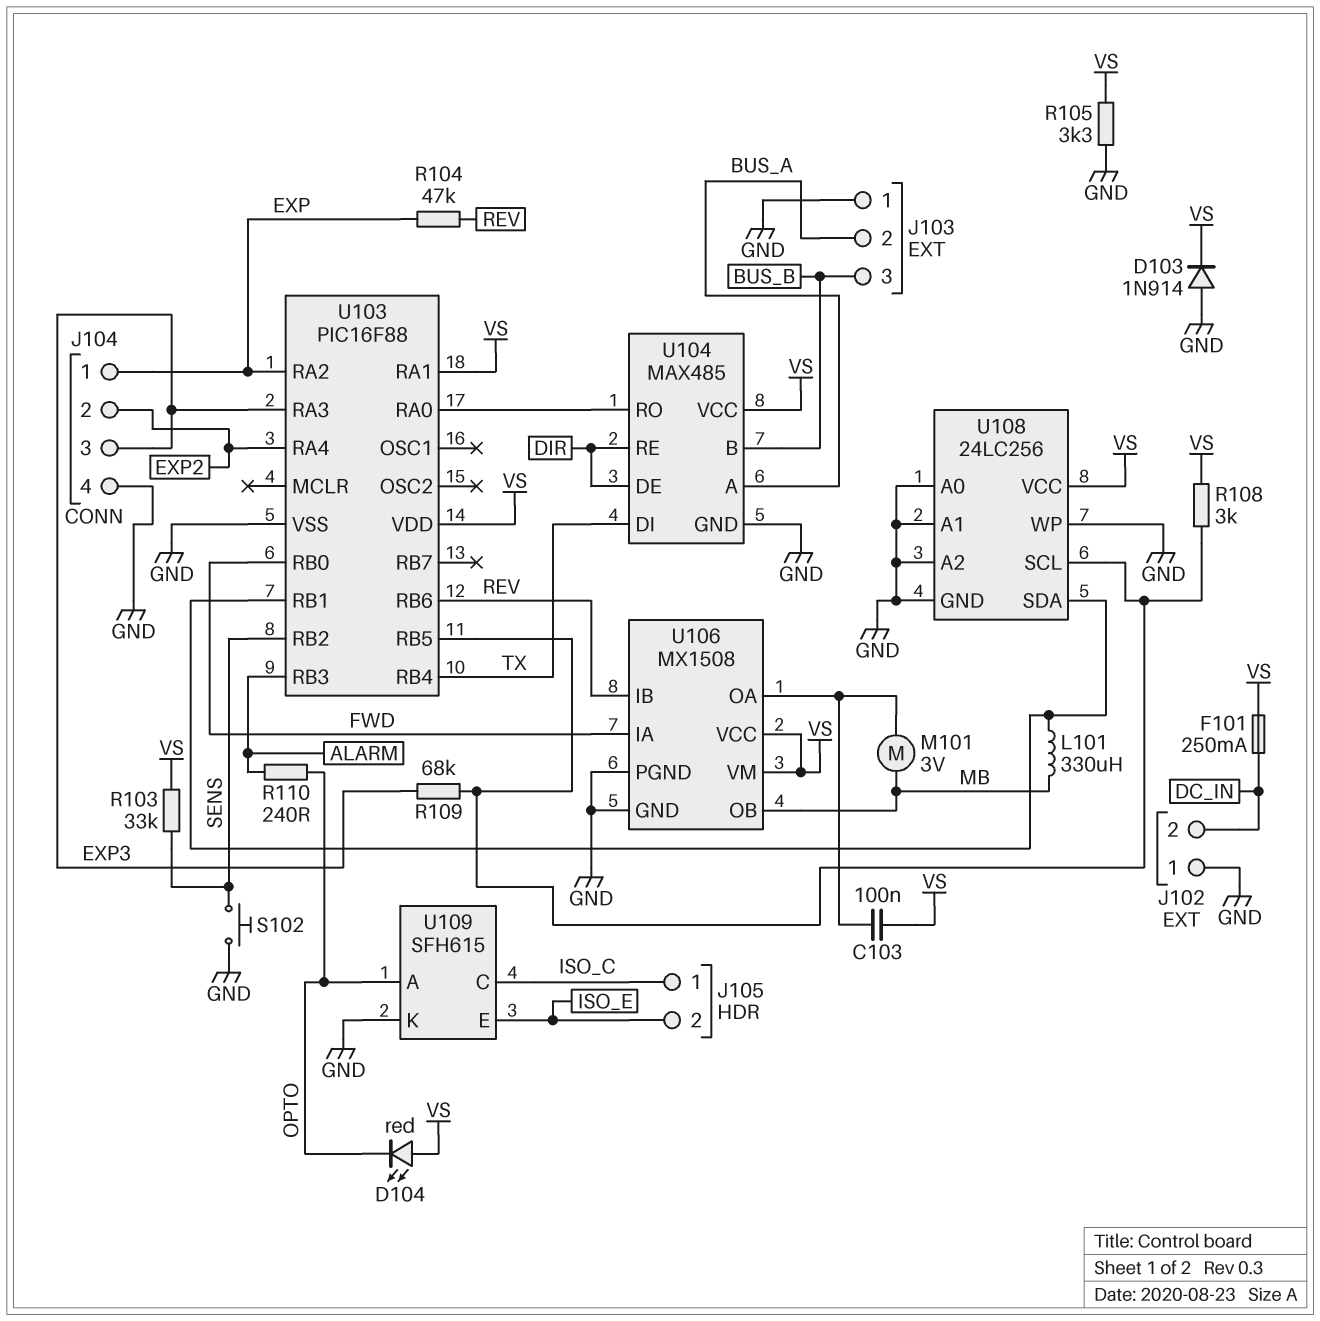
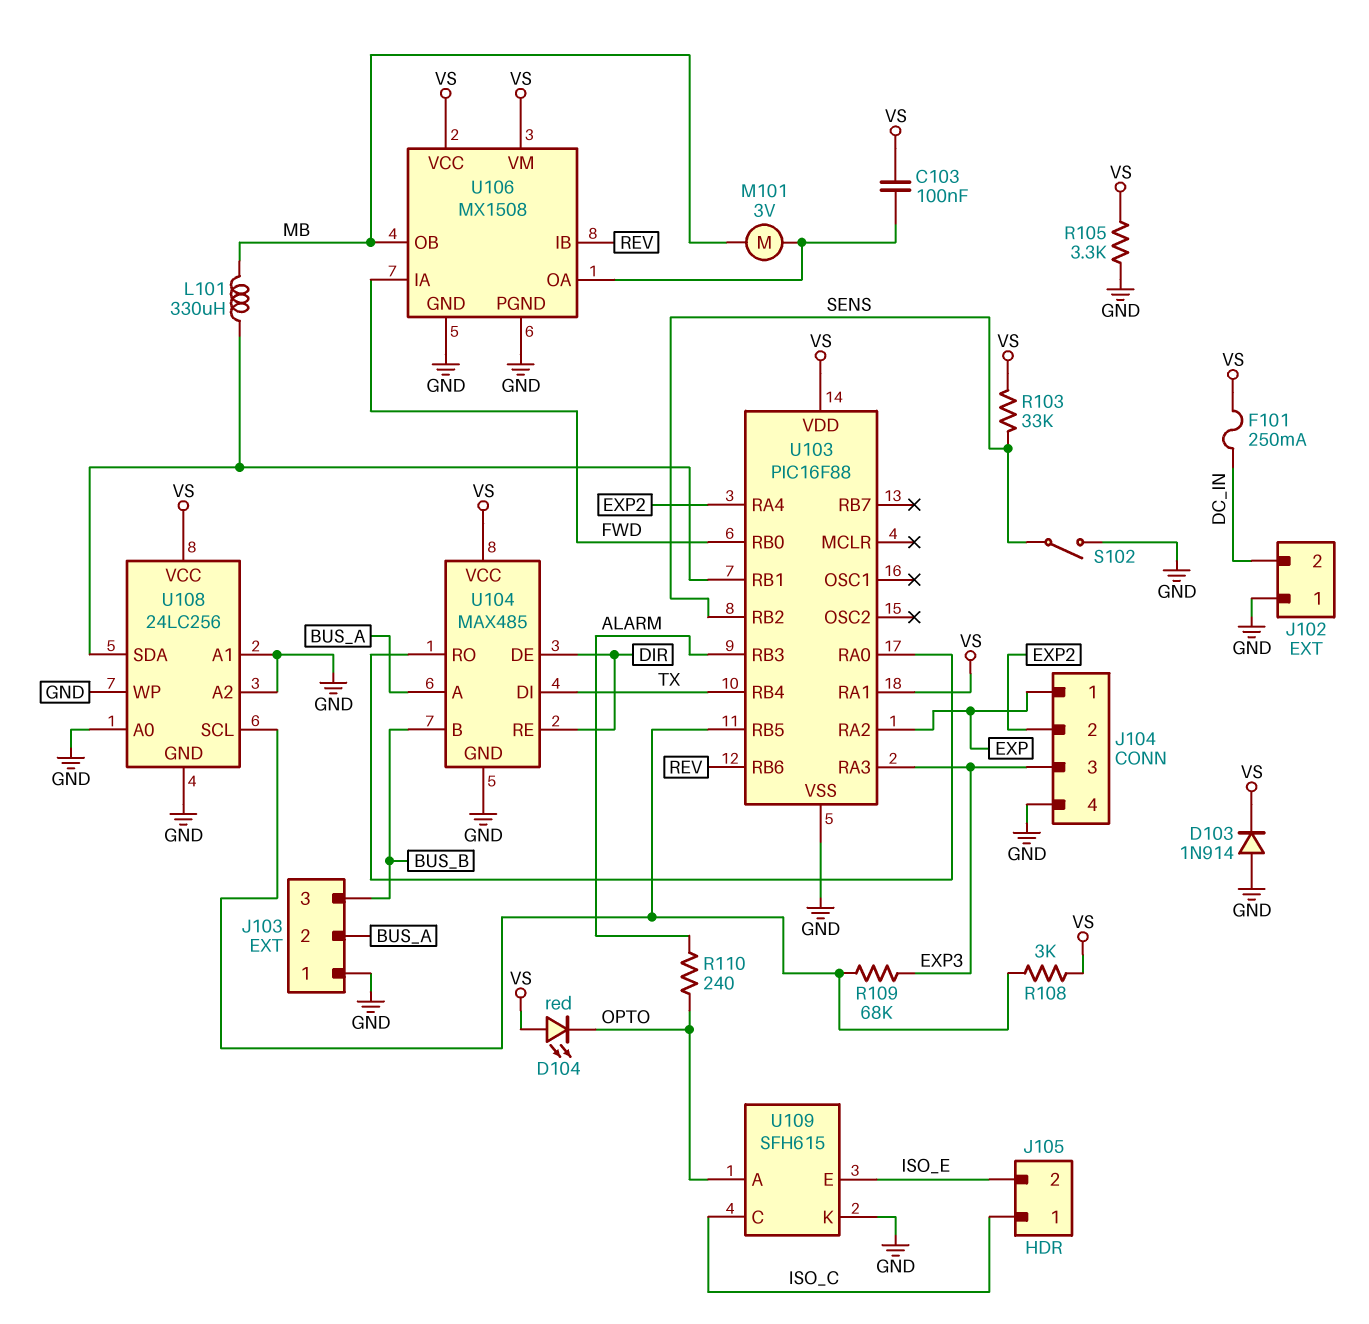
R104: 47k (EXP, REV) -> none
S102: button (GND, SENS) -> switch (GND, SENS)

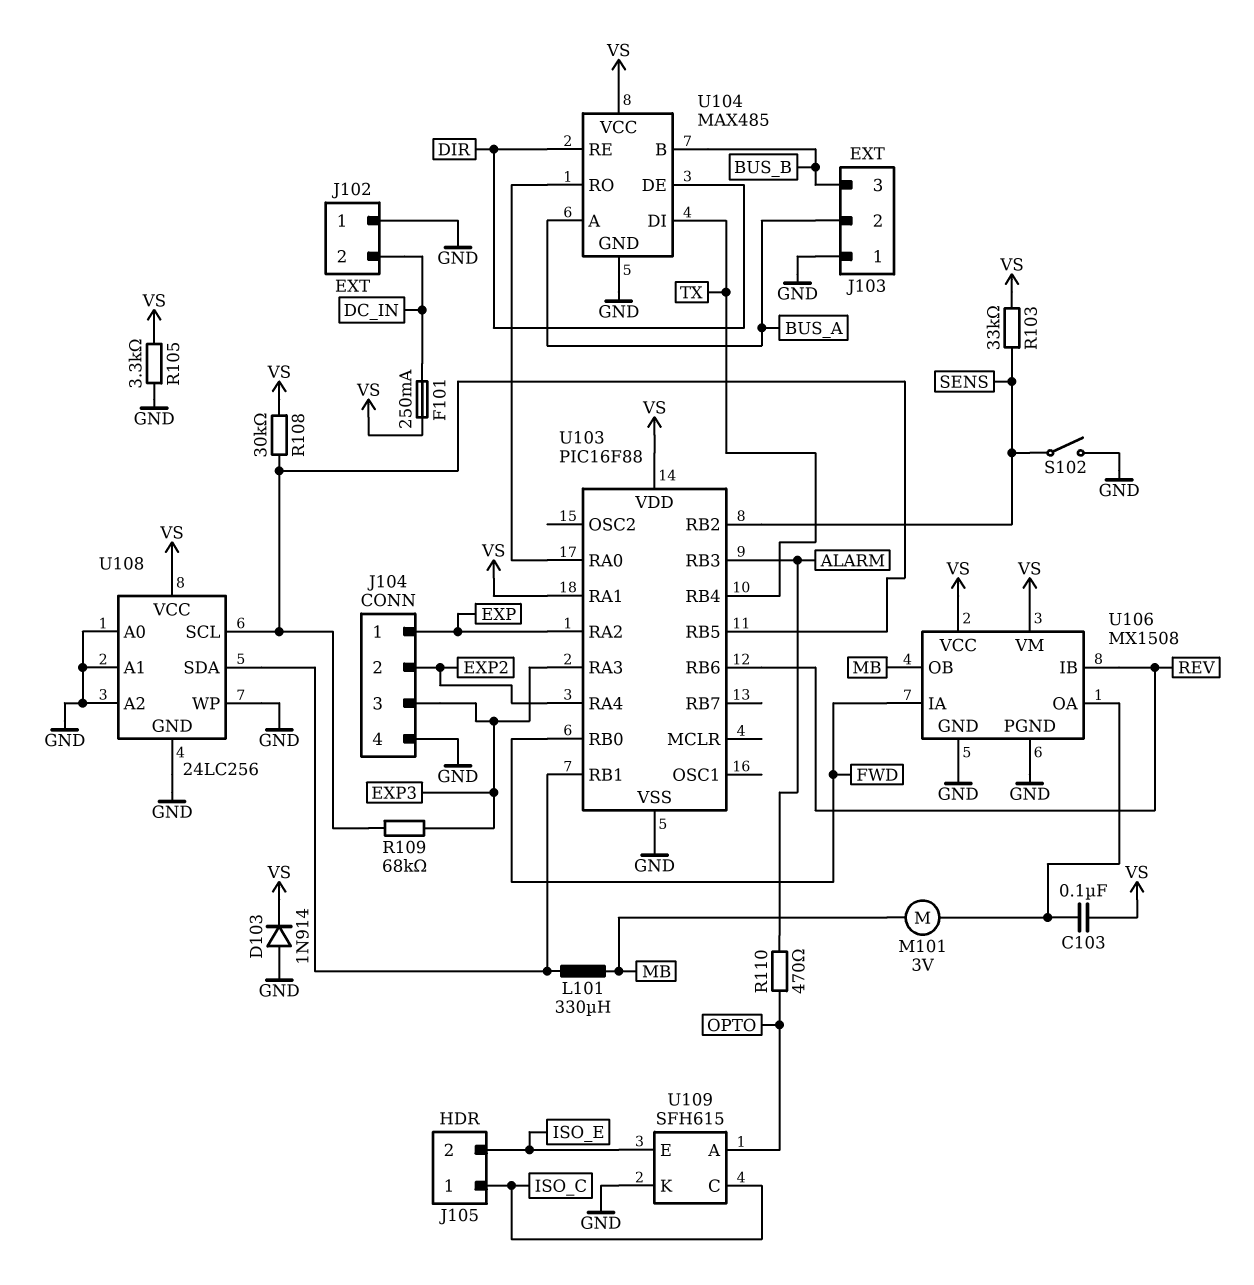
D104: LED red (A VS, K OPTO) -> none
R108: 3k (U103/RB5, VS) -> 30k (U103/RB5, VS)
R110: 240 (ALARM, OPTO) -> 470 (ALARM, OPTO)

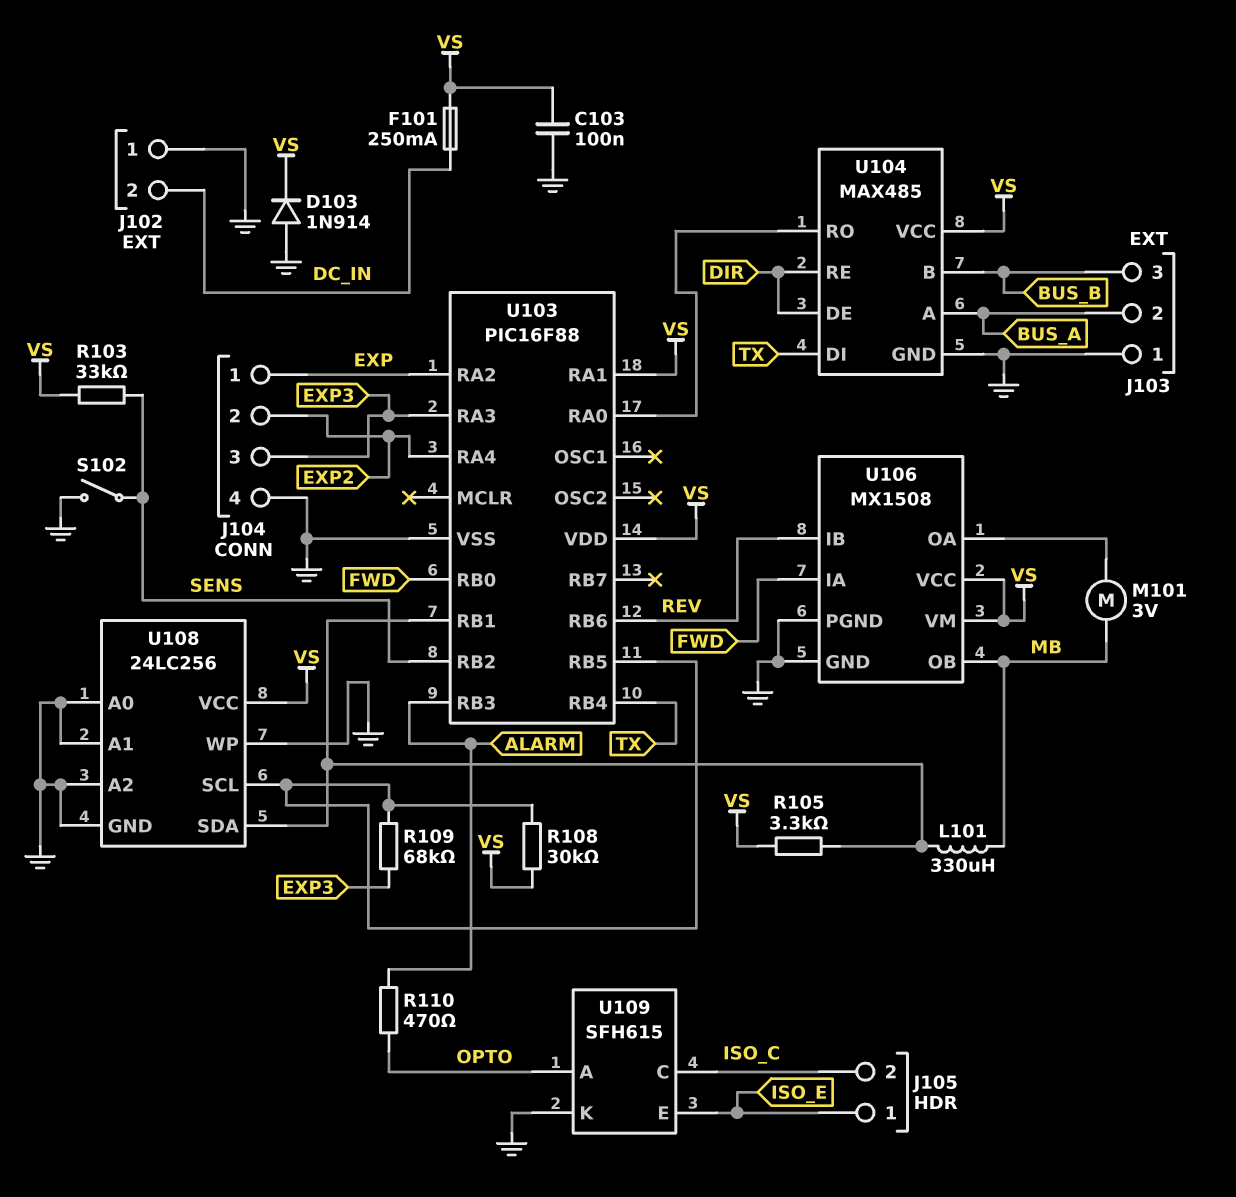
C103: 100nF (U106/OA, VS) -> 100nF (GND, VS)
J105 pin 1: ISO_C -> ISO_E
J105 pin 2: ISO_E -> ISO_C
R105: 3.3k (GND, VS) -> 3.3k (U103/RB1, VS)

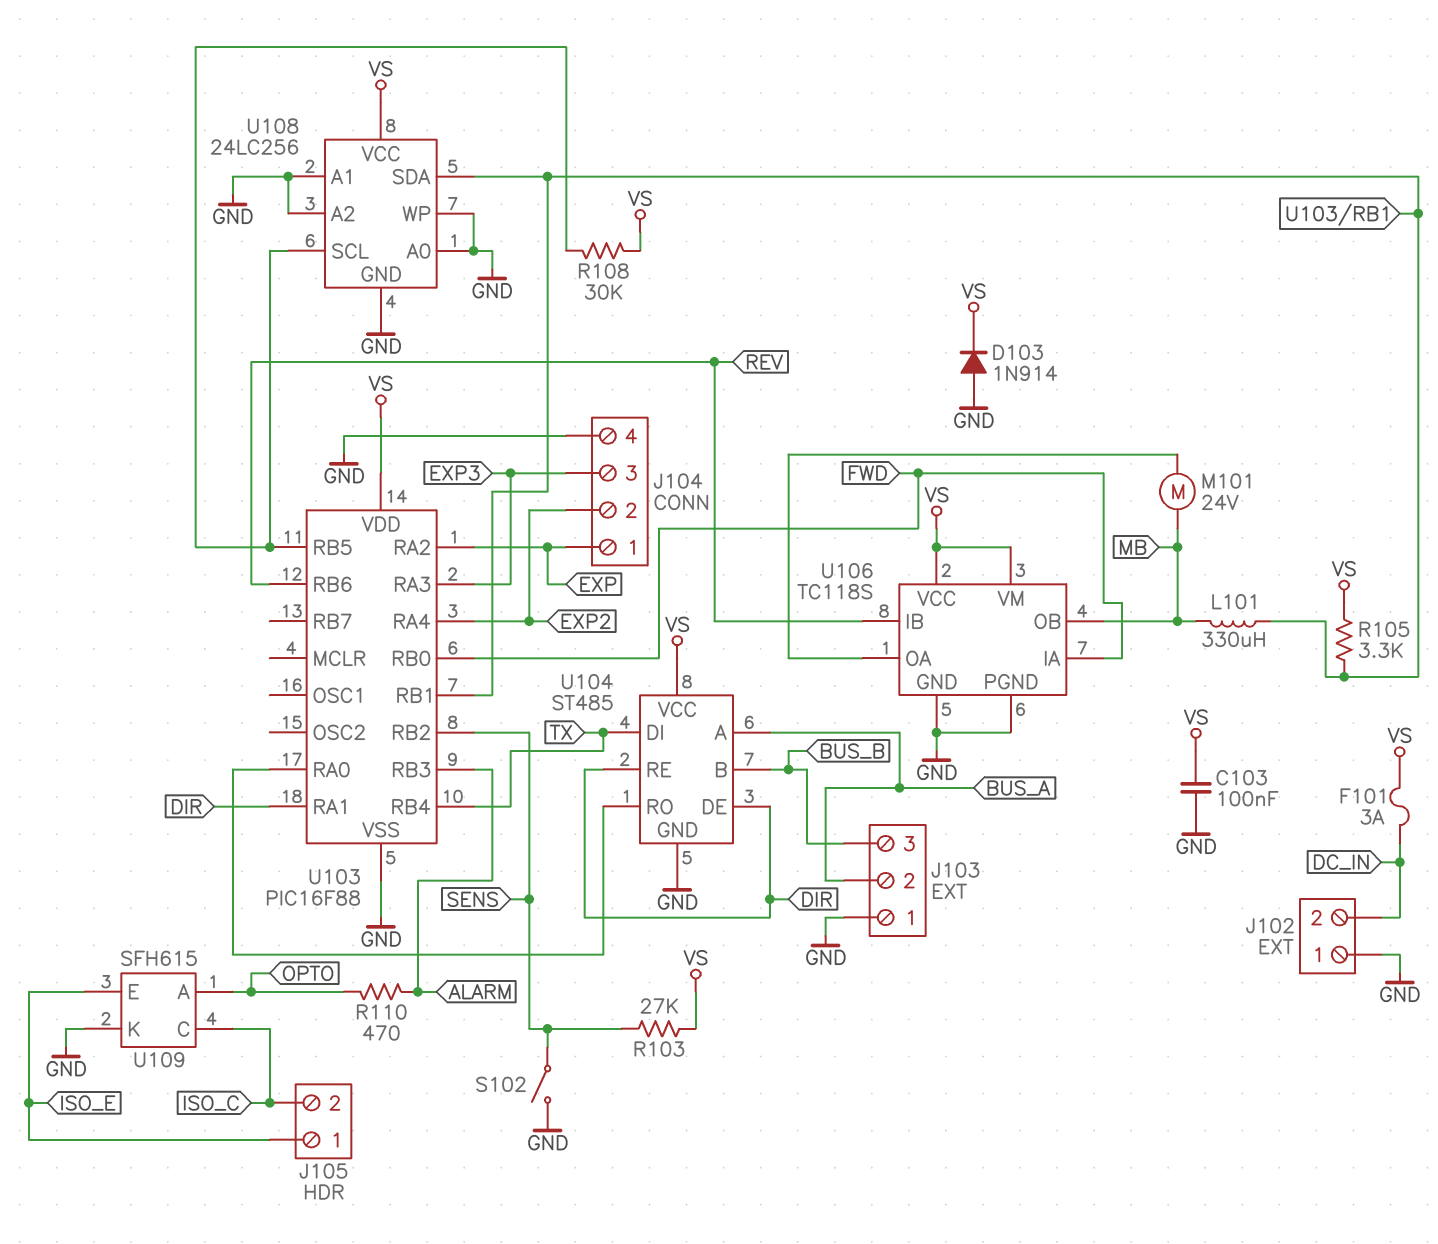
F101: 250mA (DC_IN, VS) -> 3A (DC_IN, VS)
M101: motor 3V (MB, U106/OA) -> motor 24V (MB, U106/OA)
R103: 33k (SENS, VS) -> 27k (SENS, VS)
R109: 68k (EXP3, U103/RB5) -> none
U103 pin RA1: VS -> DIR
U104: MAX485 -> ST485
U106: MX1508 -> TC118S

